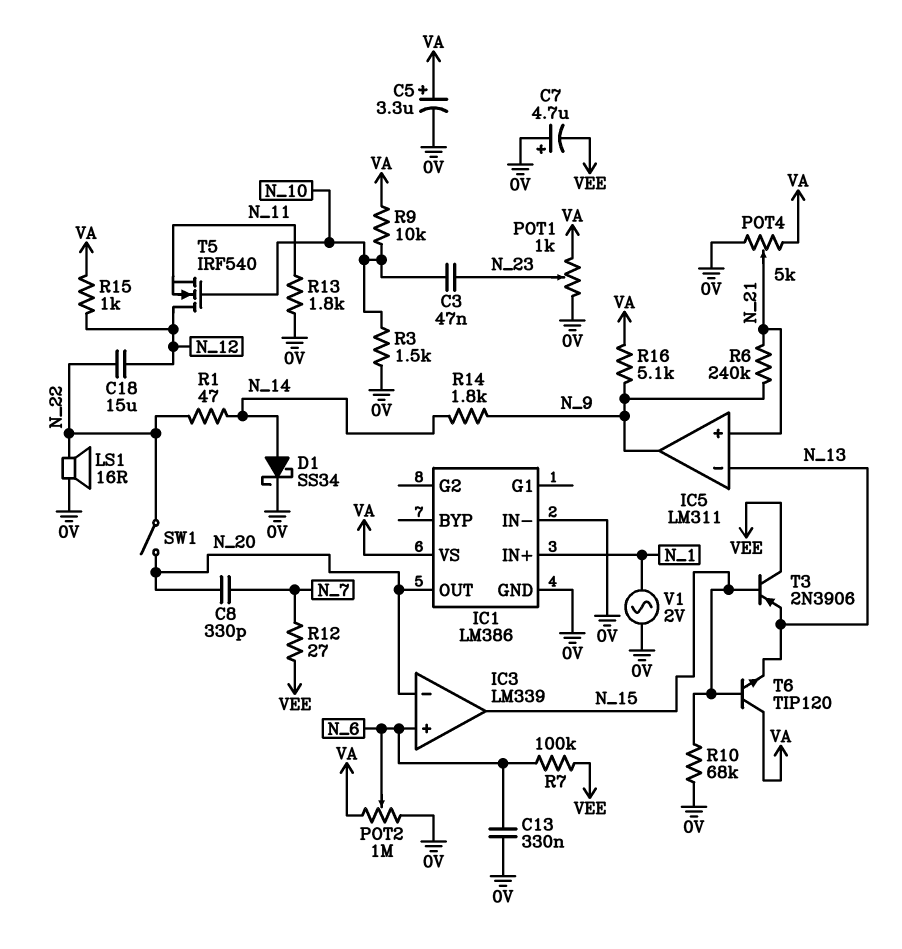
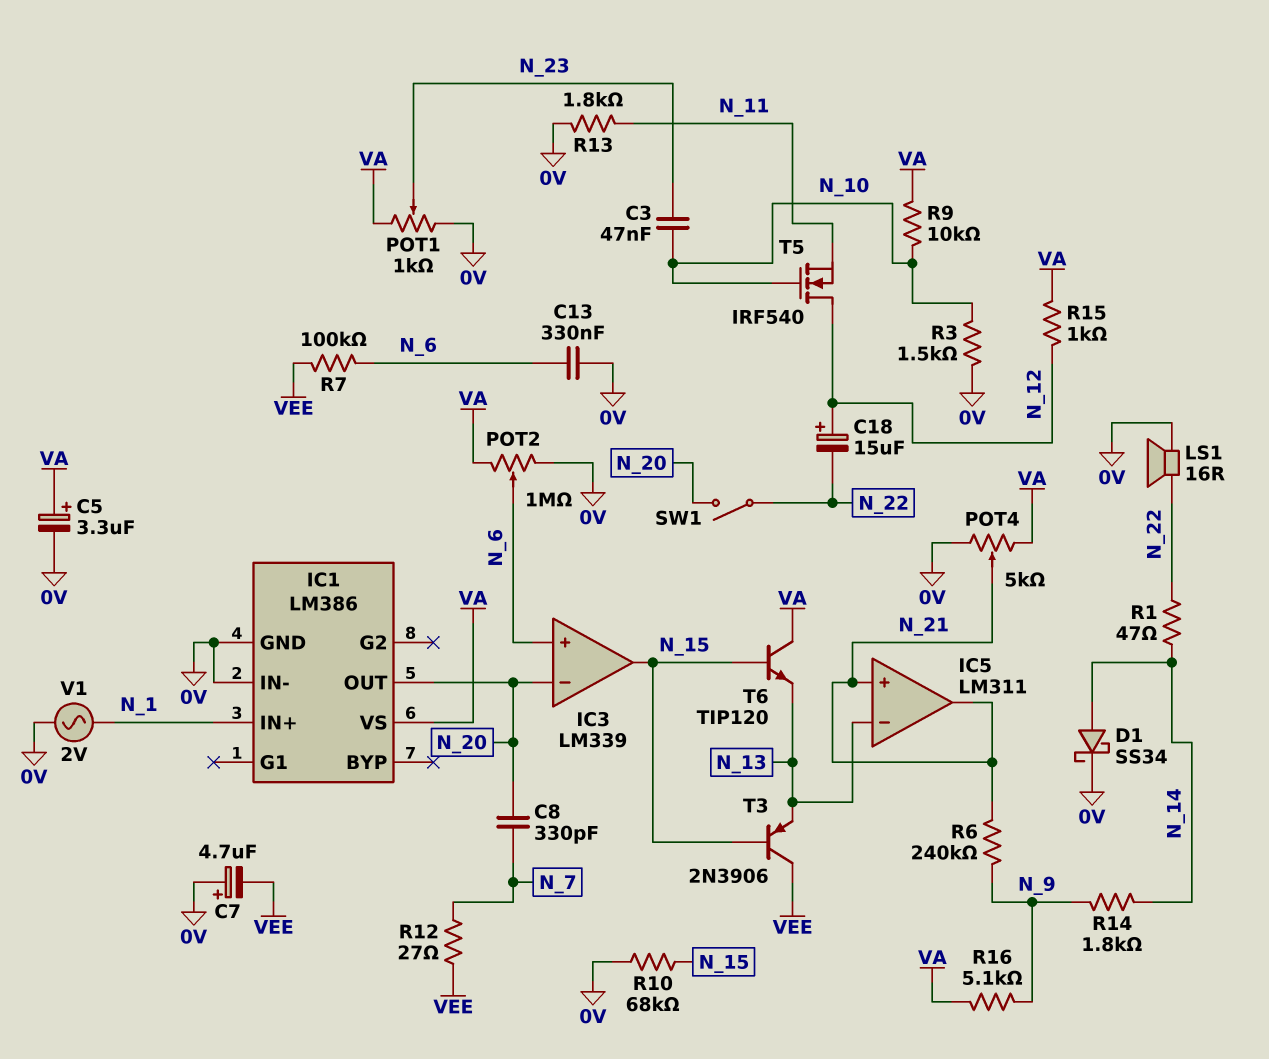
C18: 15uF (N_12, N_22) -> 15uF (plus N_12, minus N_22)
IC5 pin out: N_9 -> N_21

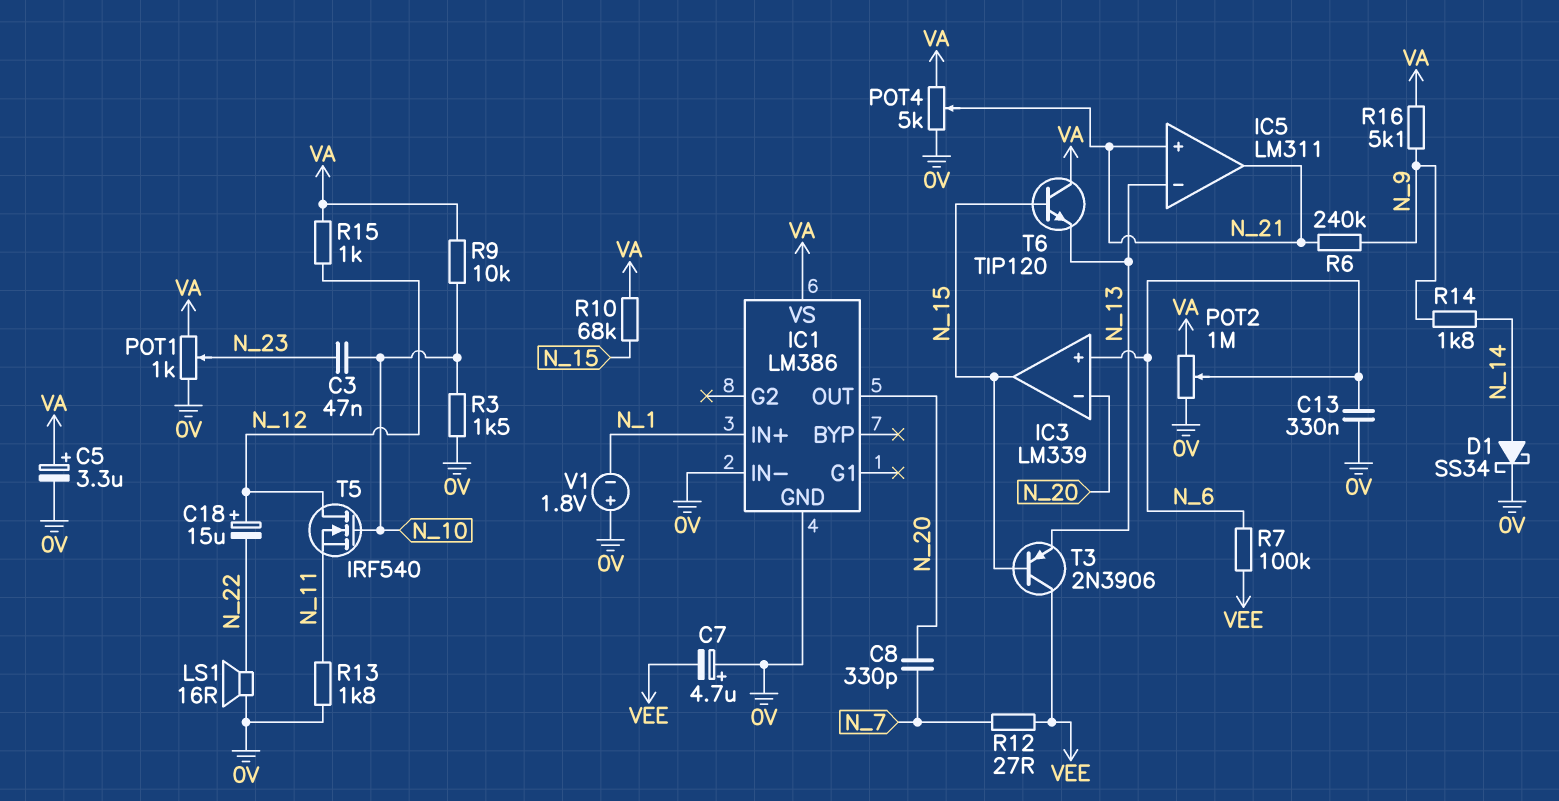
R1: 47 (N_14, N_22) -> none
R10: 68k (0V, N_15) -> 68k (N_15, VA)
SW1: switch (N_20, N_22) -> none
V1: AC 2V (0V, N_1) -> 1.8V (plus 0V, minus N_1)

